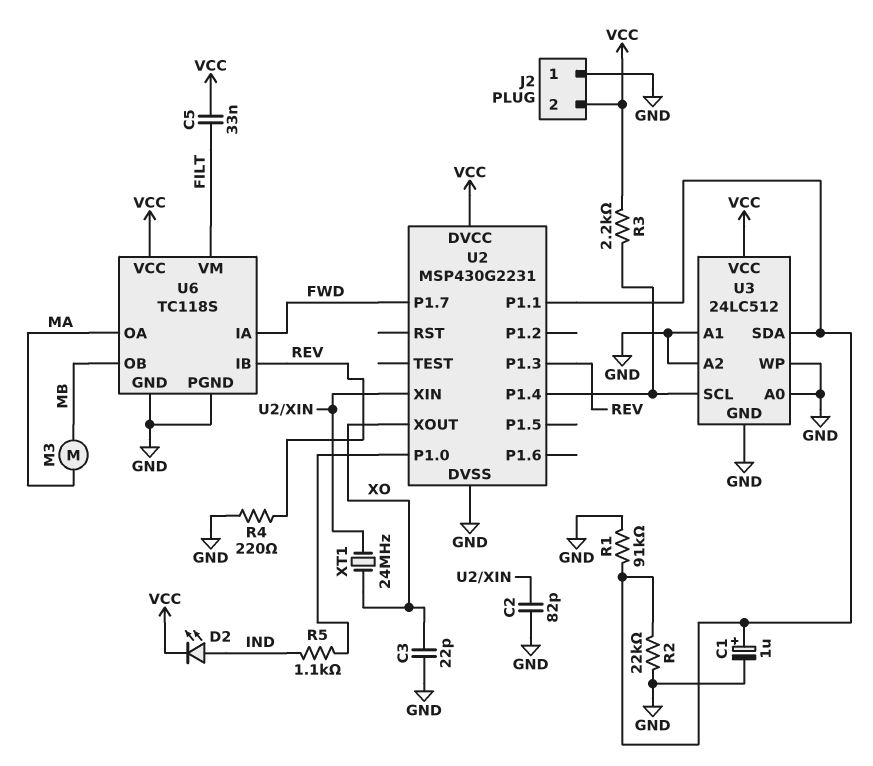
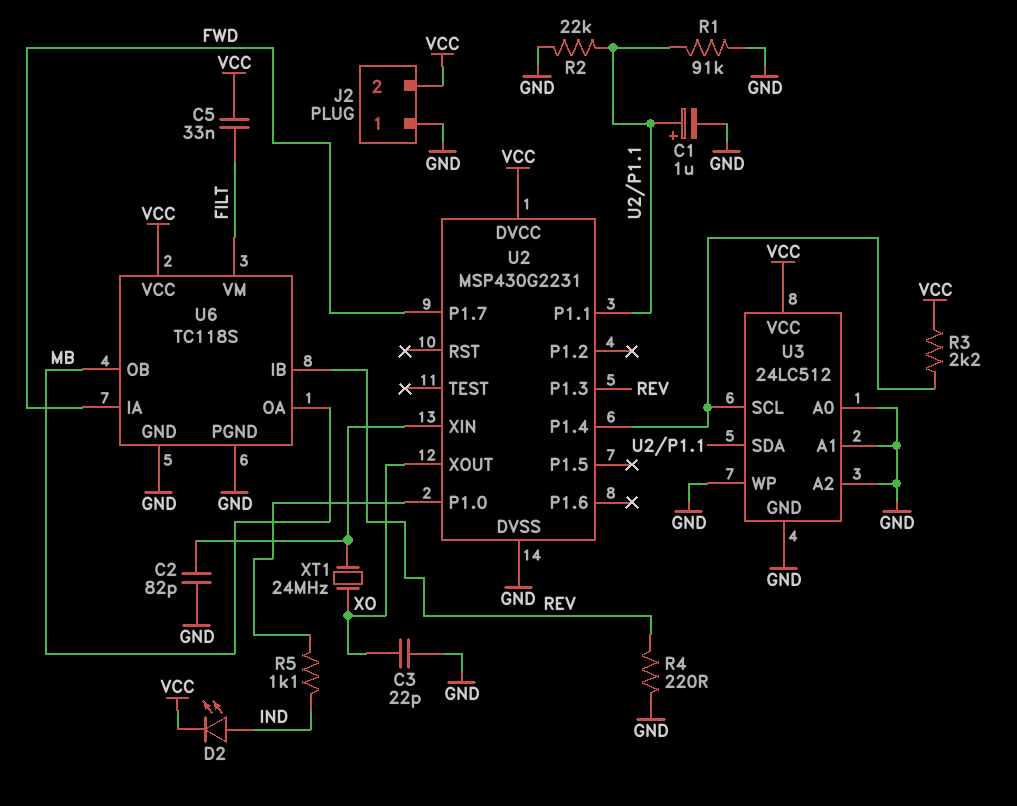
M3: motor (MA, MB) -> none
U6 pin OA: MA -> MB

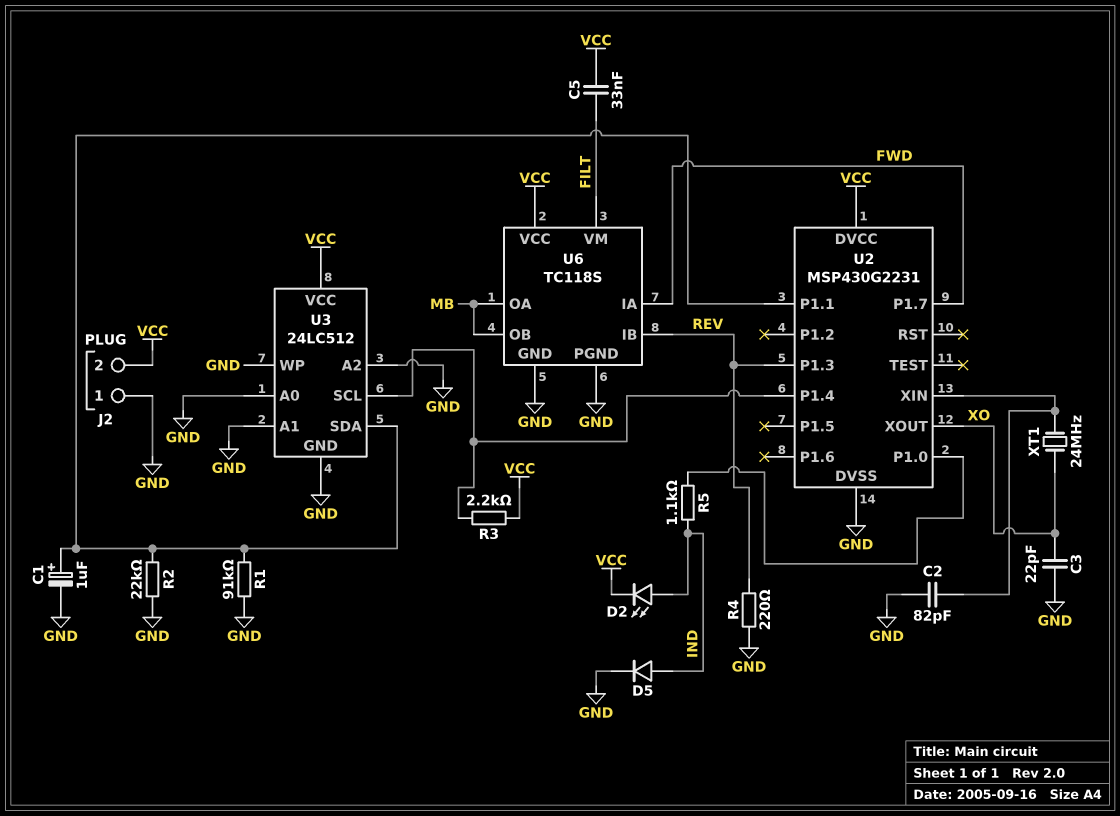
D5: none -> diode (A IND, K GND)

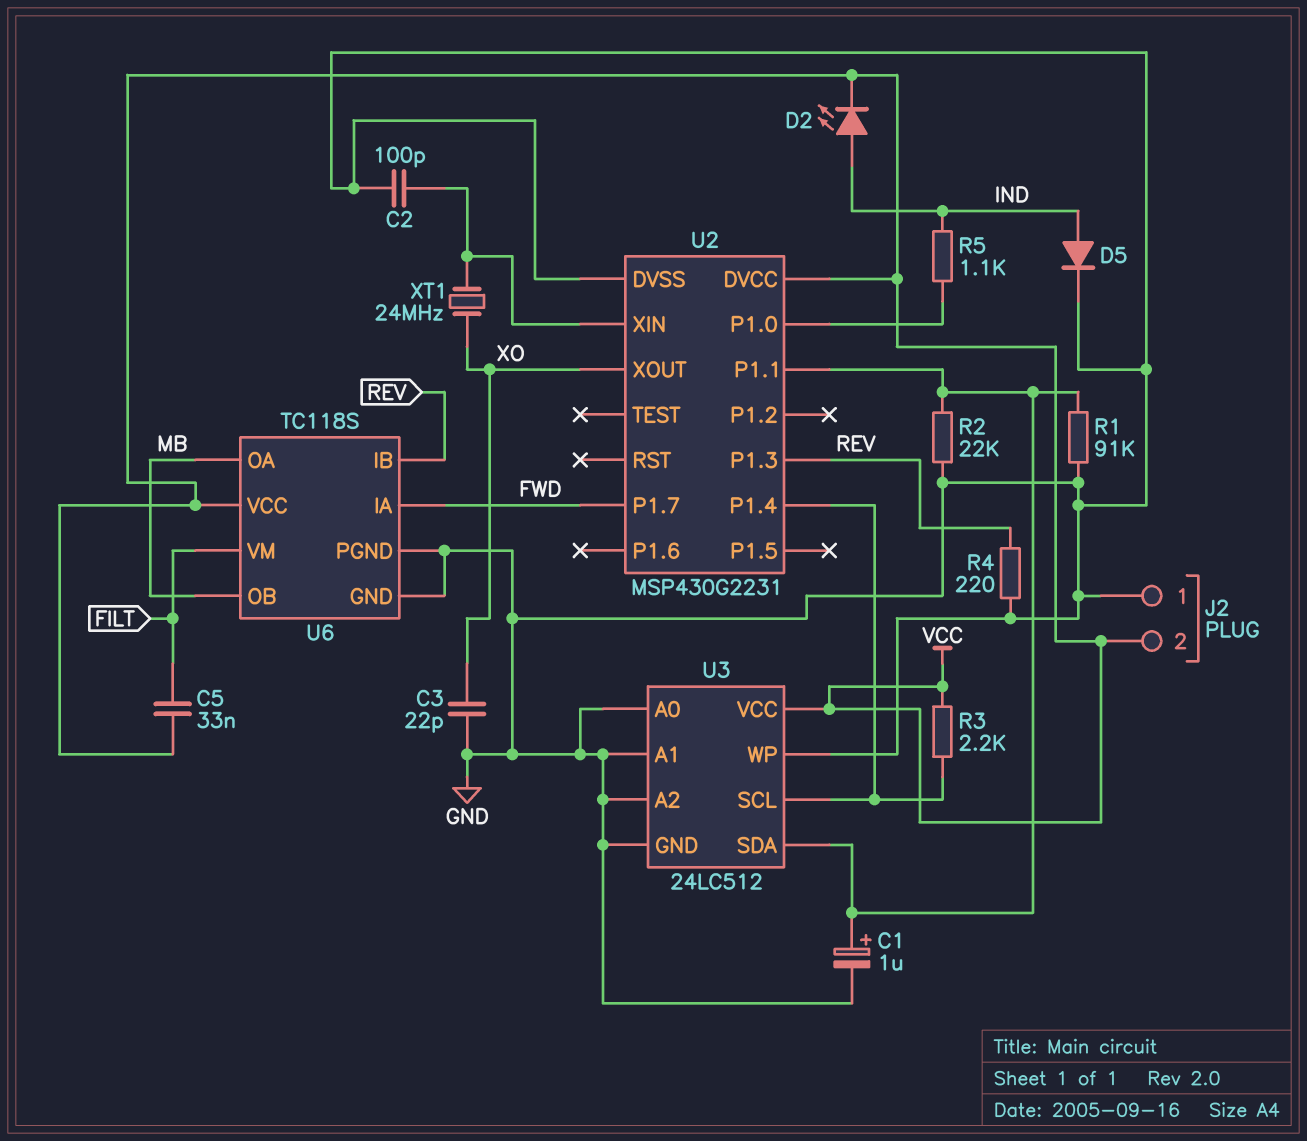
C2: 82pF (GND, U2/XIN) -> 100pF (GND, U2/XIN)

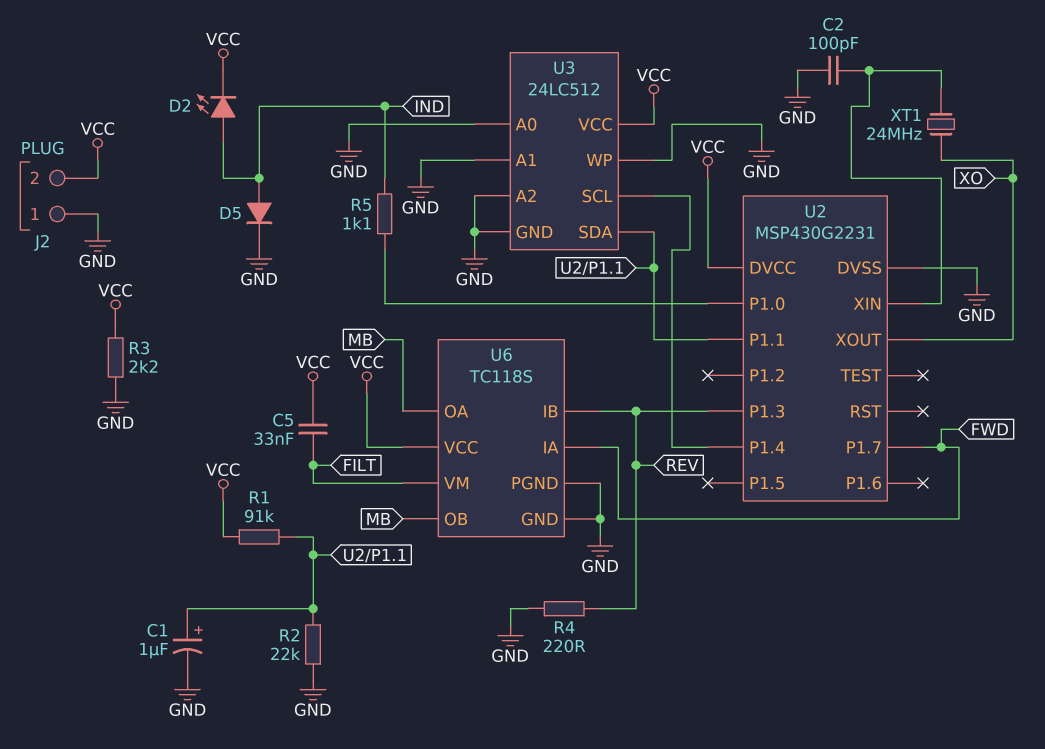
C3: 22pF (GND, XO) -> none
R1: 91k (GND, U2/P1.1) -> 91k (U2/P1.1, VCC)
R3: 2.2k (U2/P1.4, VCC) -> 2.2k (GND, VCC)

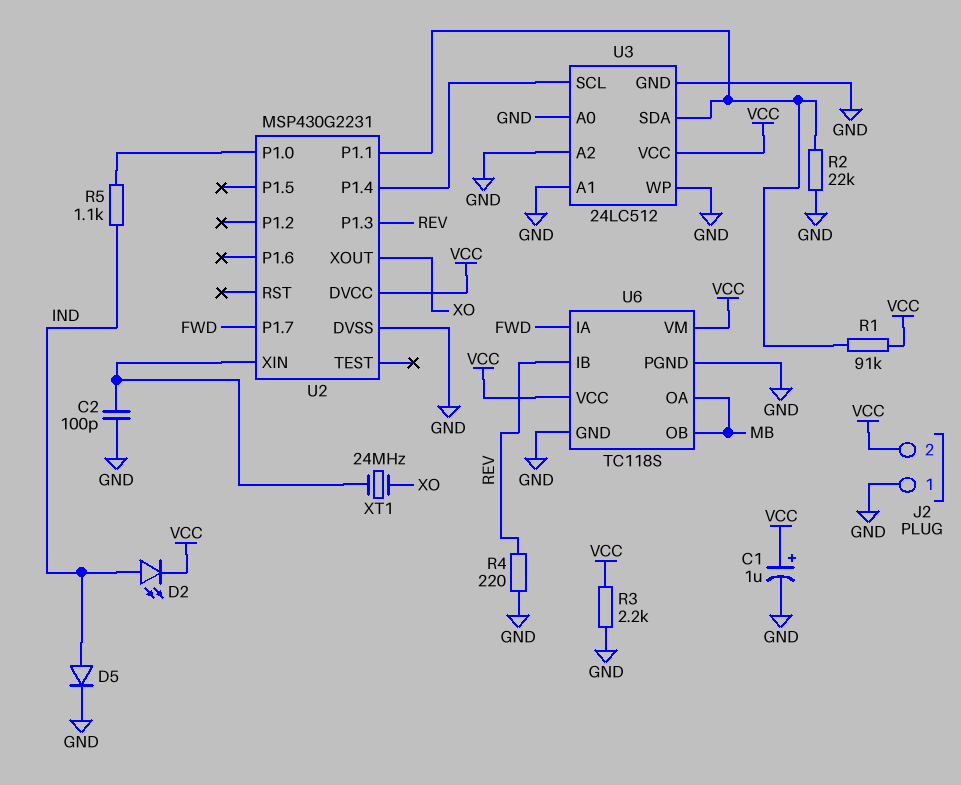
C1: 1uF (plus U2/P1.1, minus GND) -> 1uF (plus VCC, minus GND)
C5: 33nF (FILT, VCC) -> none
U6 pin VM: FILT -> VCC

